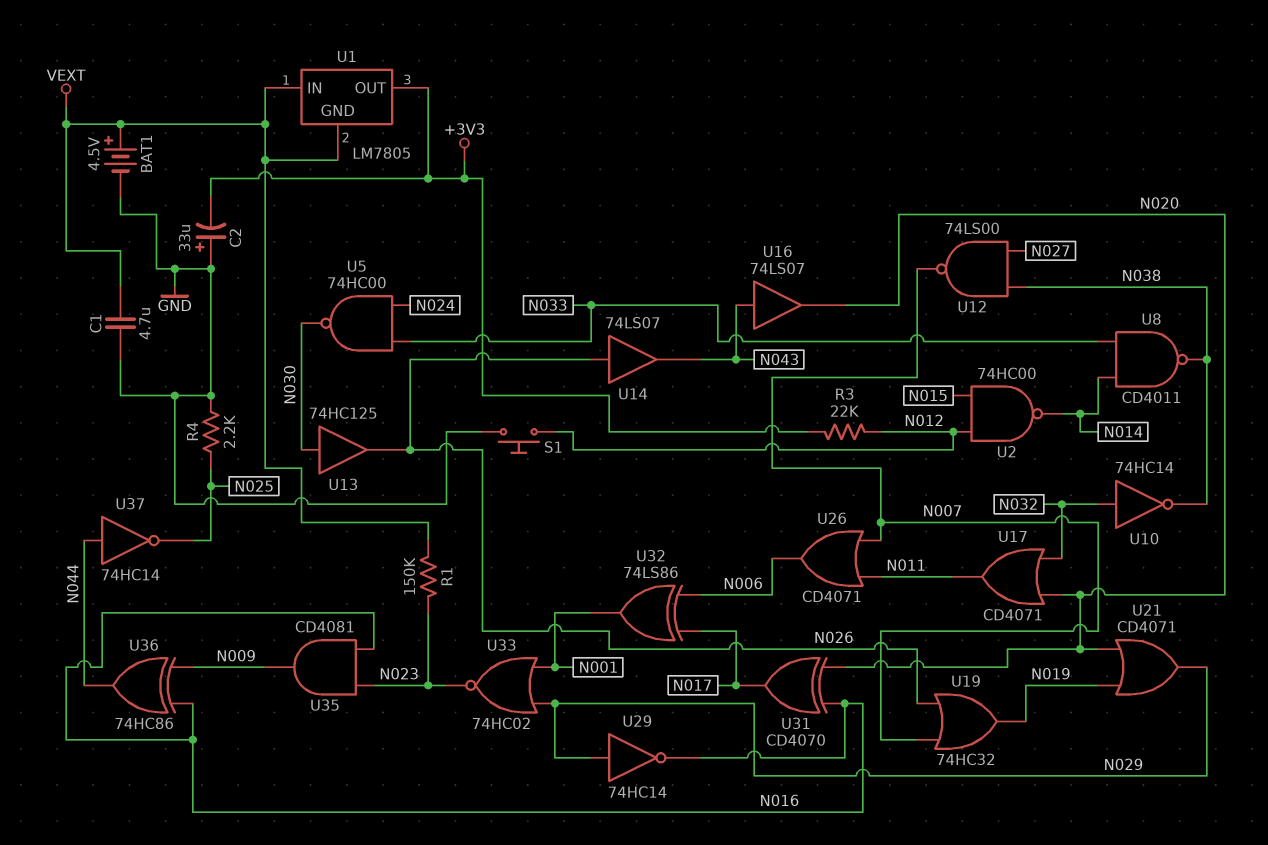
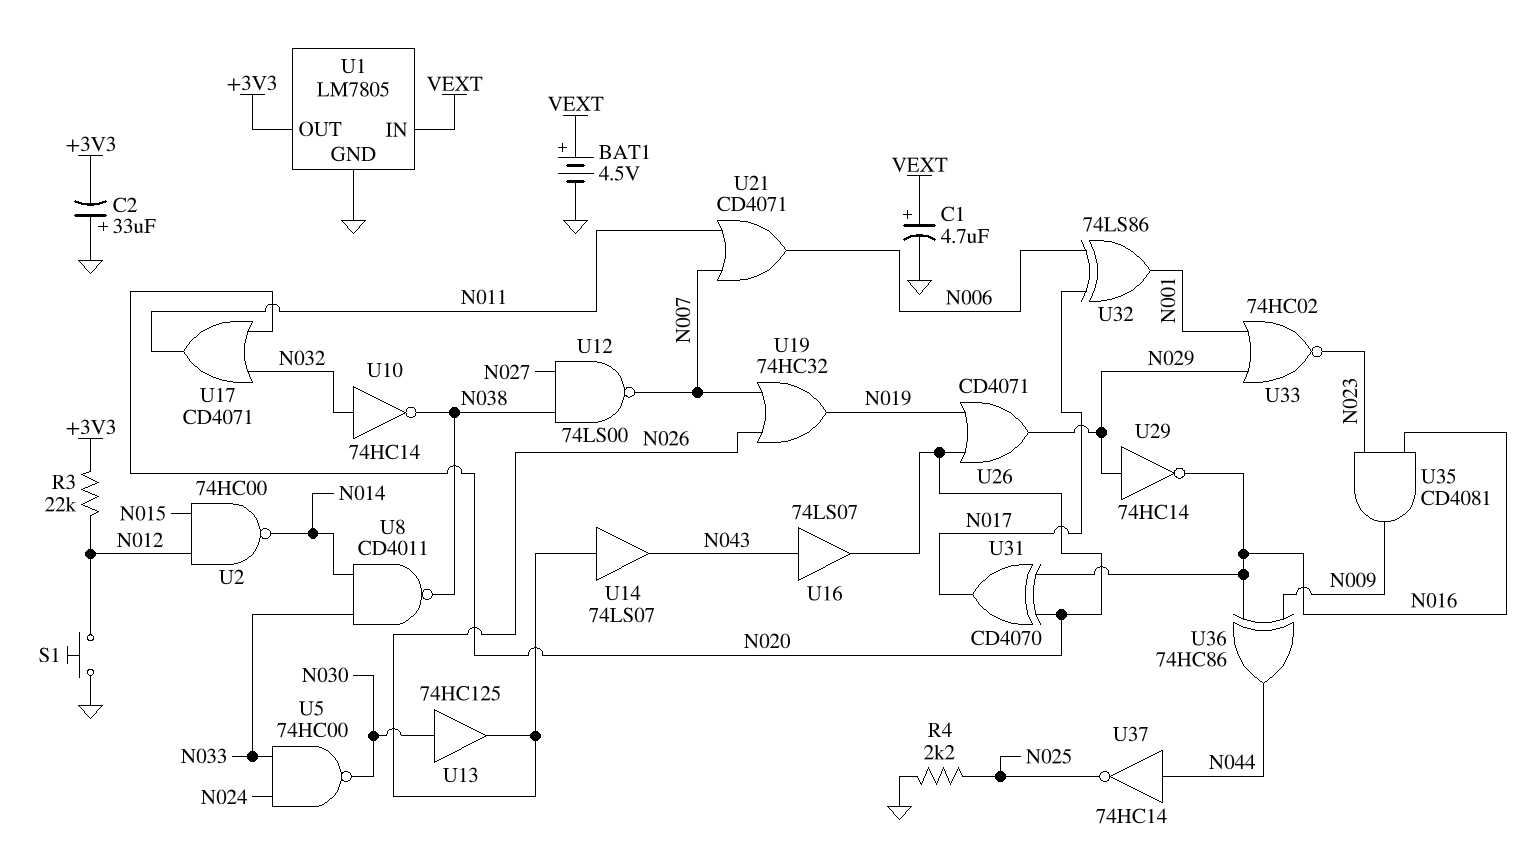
C1: 4.7uF (GND, VEXT) -> 4.7uF (plus VEXT, minus GND)
R1: 150k (N023, VEXT) -> none
U1 pin GND: VEXT -> GND
U21: OR CD4071 (in N019, in N020, out N029) -> OR CD4071 (in N007, in N011, out N006)
U26: OR CD4071 (in N007, in N011, out N006) -> OR CD4071 (in N019, in N020, out N029)

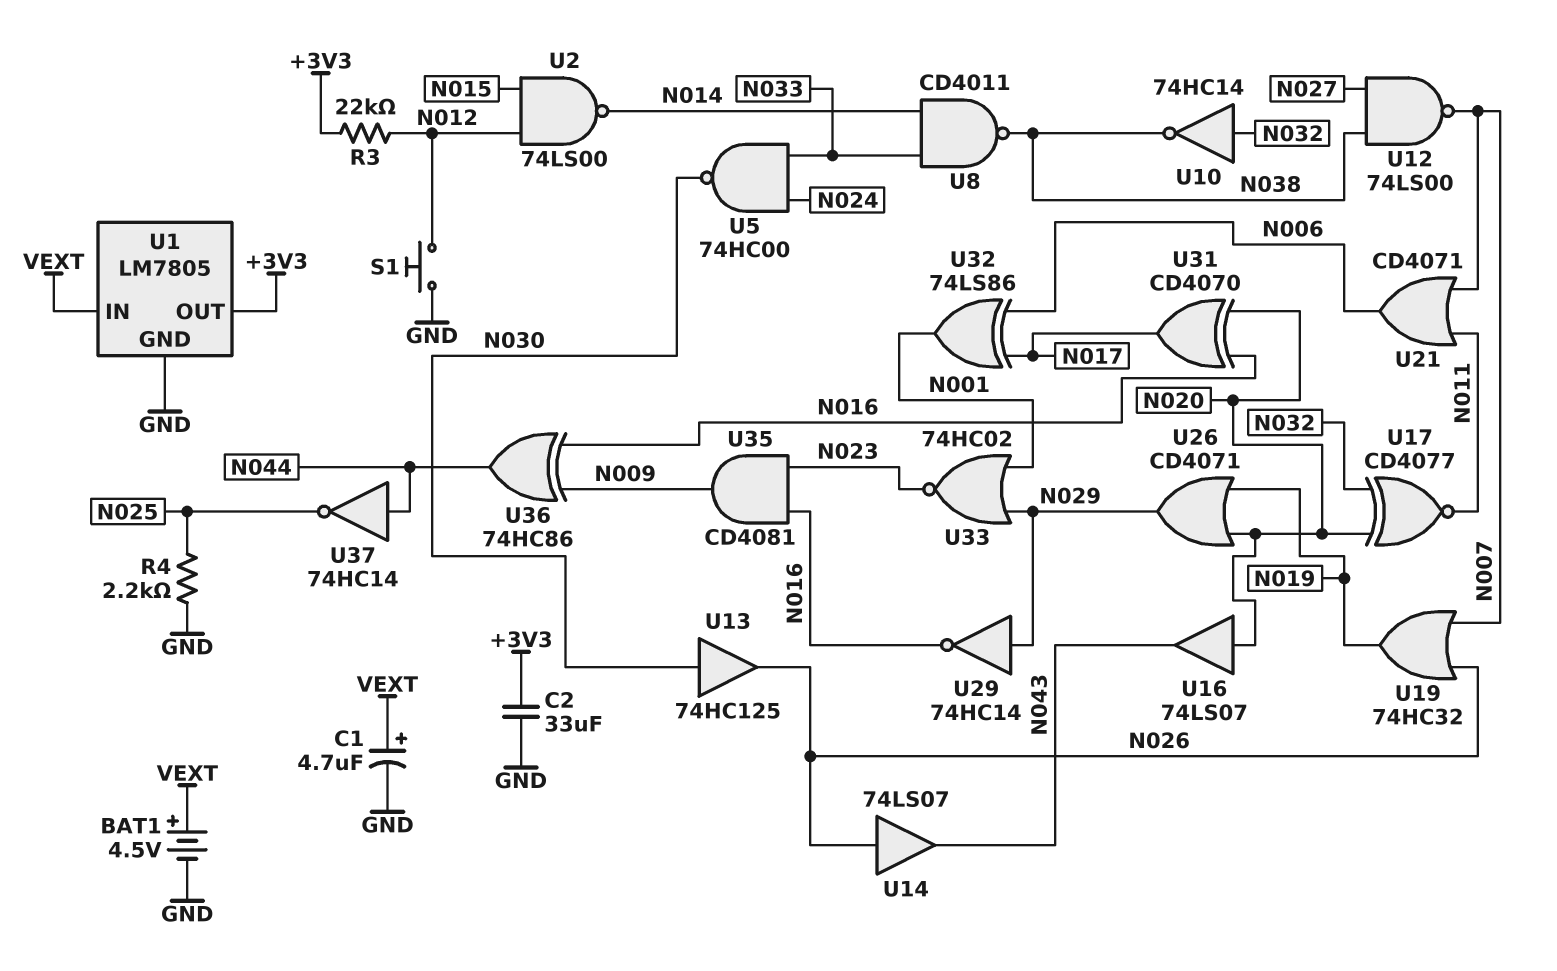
C2: 33uF (plus GND, minus +3V3) -> 33uF (+3V3, GND)
U2: NAND 74HC00 (in N012, in N015, out N014) -> NAND 74LS00 (in N012, in N015, out N014)
U16: buffer 74LS07 (in N043, out N020) -> buffer 74LS07 (in N020, out N043)
U17: OR CD4071 (in N020, in N032, out N011) -> XNOR CD4077 (in N020, in N032, out N011)

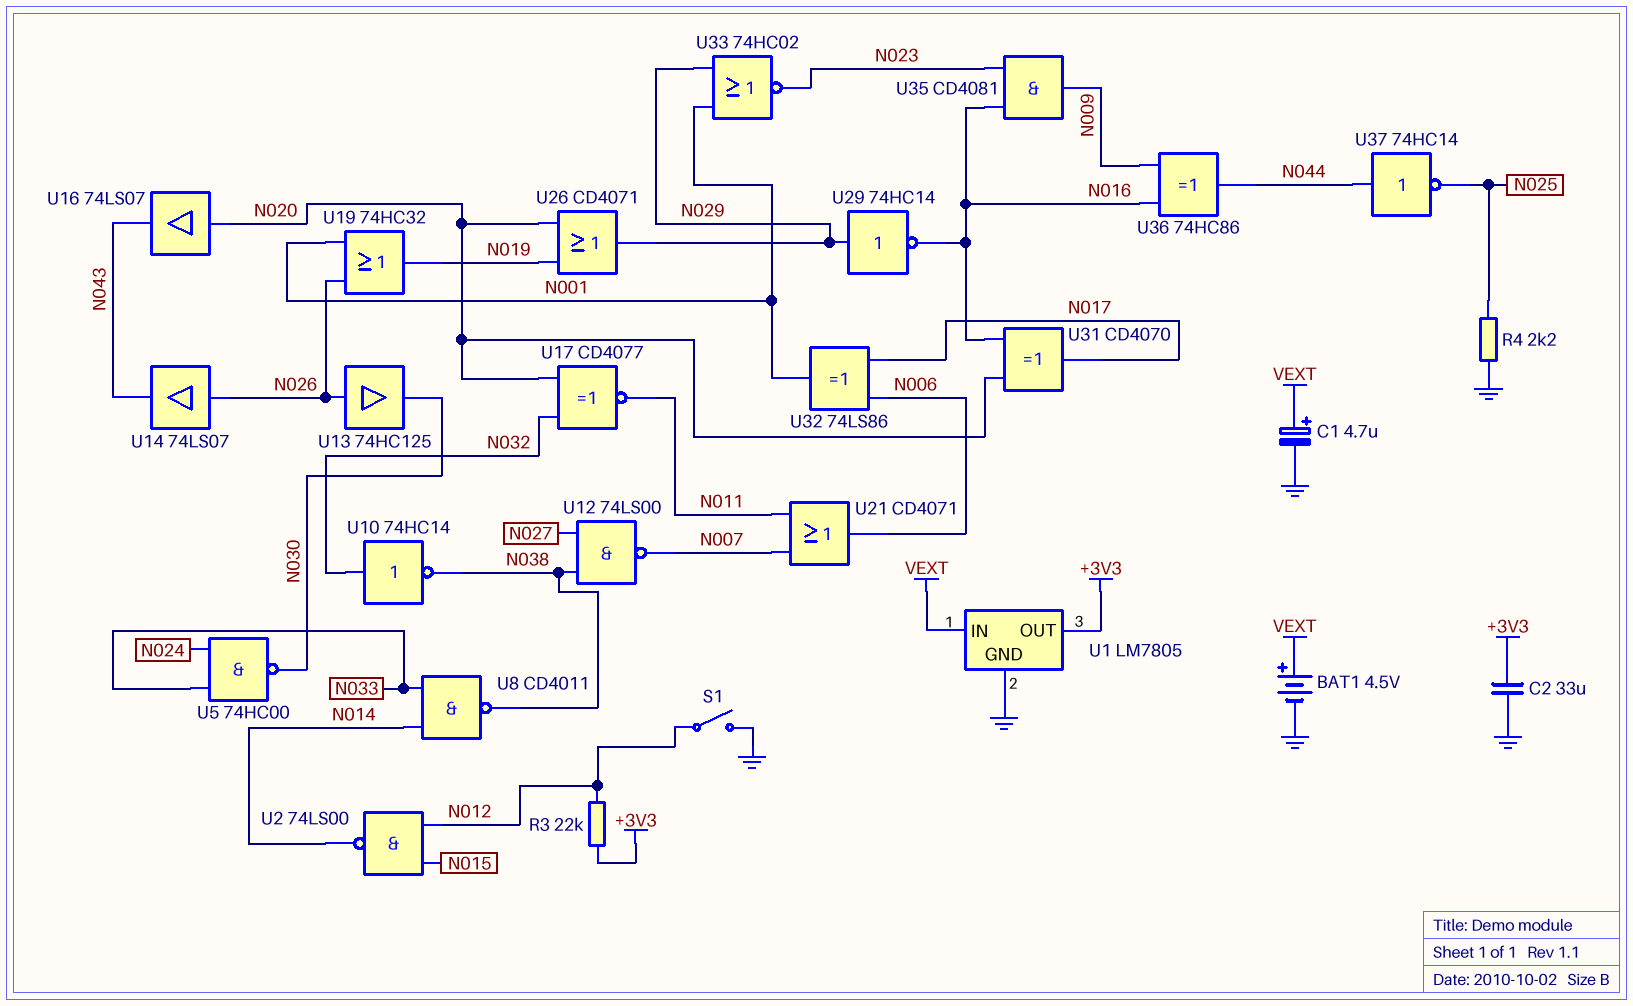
S1: button (GND, N012) -> switch (GND, N012)
U13: buffer 74HC125 (in N030, out N026) -> buffer 74HC125 (in N026, out N030)
U19: OR 74HC32 (in N007, in N026, out N019) -> OR 74HC32 (in N001, in N026, out N019)

